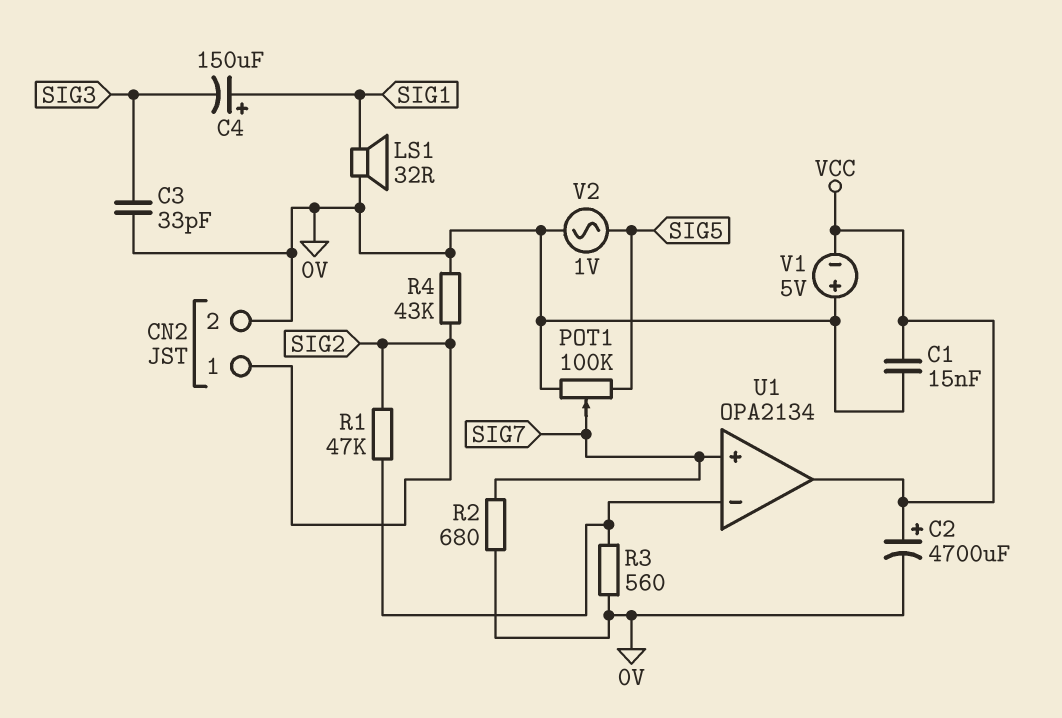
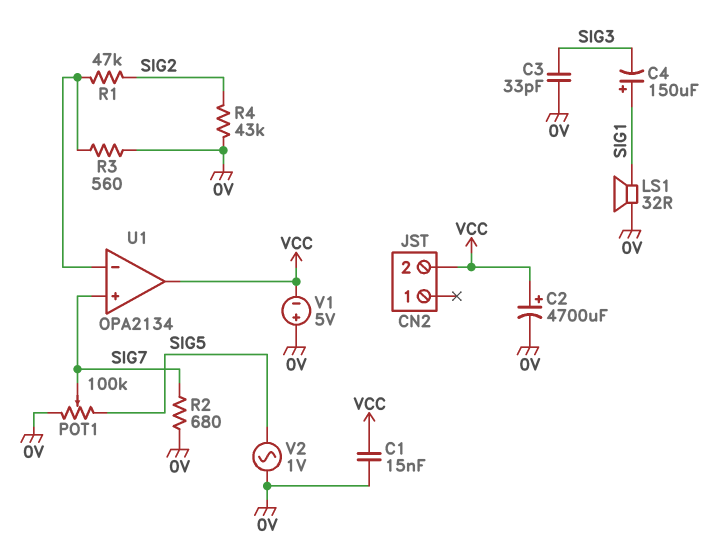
CN2 pin 1: SIG2 -> none
CN2 pin 2: 0V -> VCC

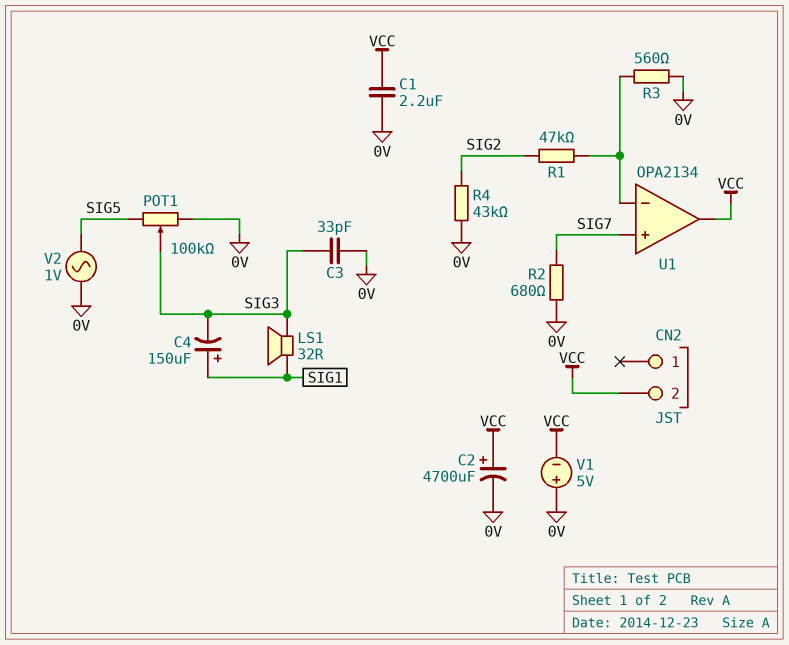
C1: 15nF (0V, VCC) -> 2.2uF (0V, VCC)
LS1: speaker 32R (0V, SIG1) -> speaker 32R (SIG1, SIG3)
POT1: 100k (0V, SIG5, wiper SIG7) -> 100k (0V, SIG5, wiper SIG3)

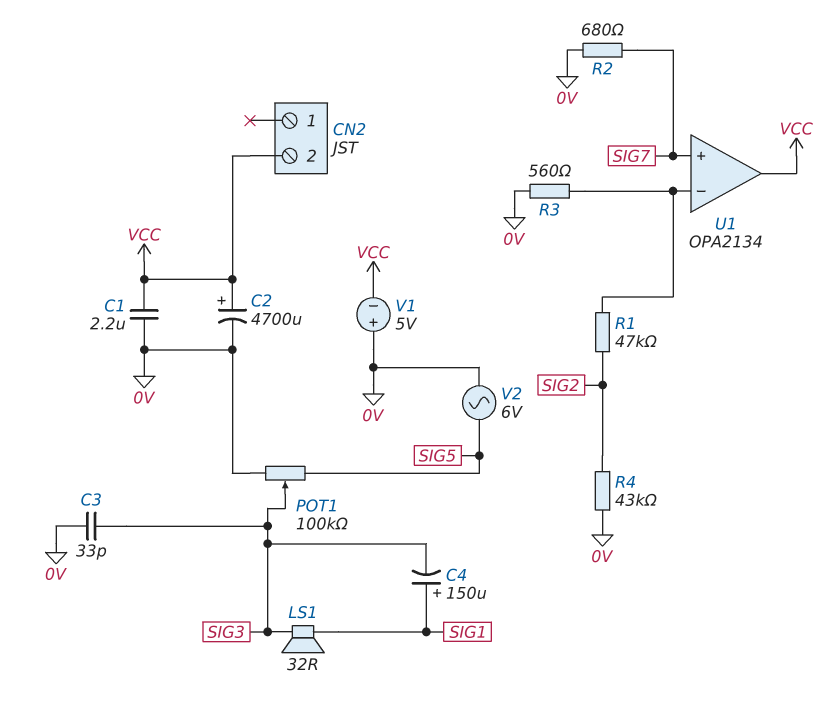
V2: AC 1V (0V, SIG5) -> AC 6V (0V, SIG5)

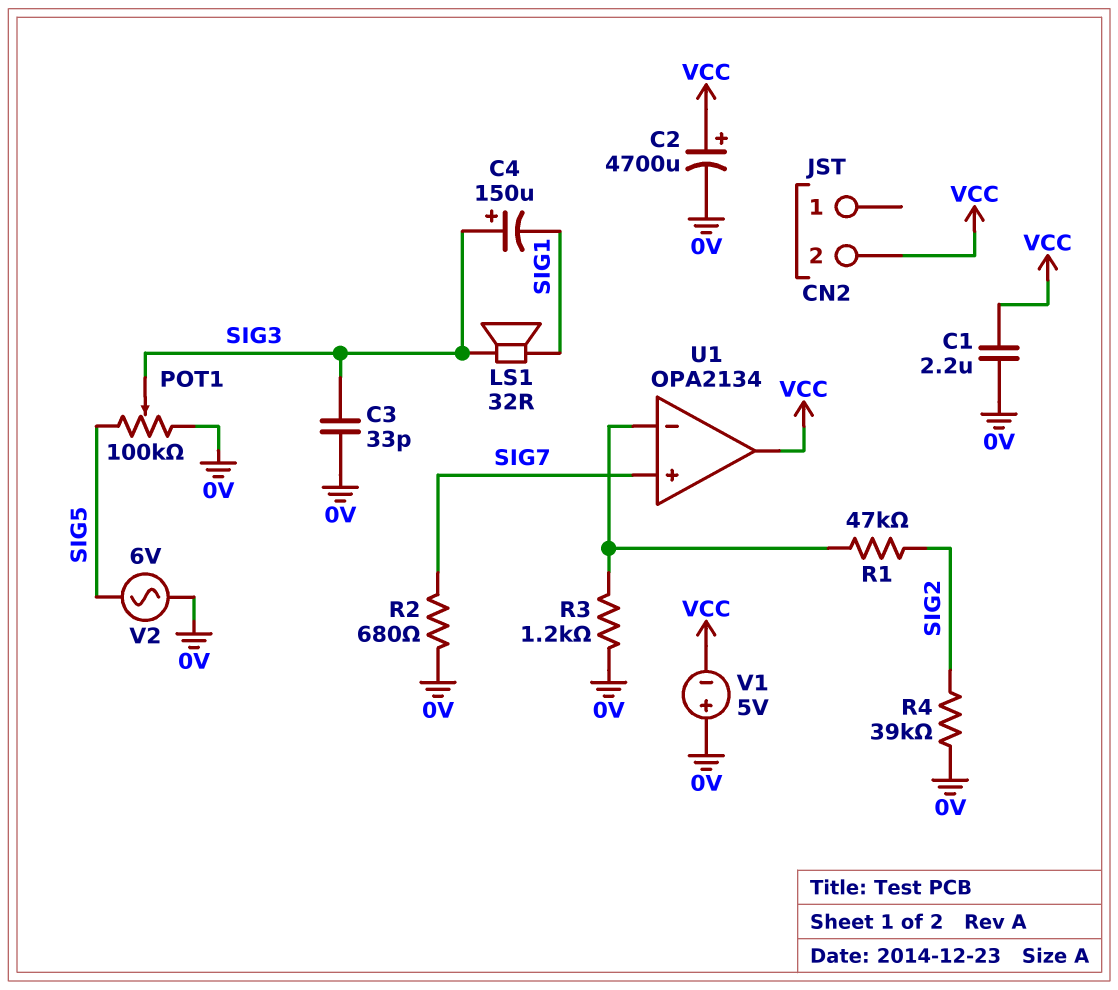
C4: 150uF (plus SIG1, minus SIG3) -> 150uF (plus SIG3, minus SIG1)
R3: 560 (0V, U1/in-) -> 1.2k (0V, U1/in-)
R4: 43k (0V, SIG2) -> 39k (0V, SIG2)

